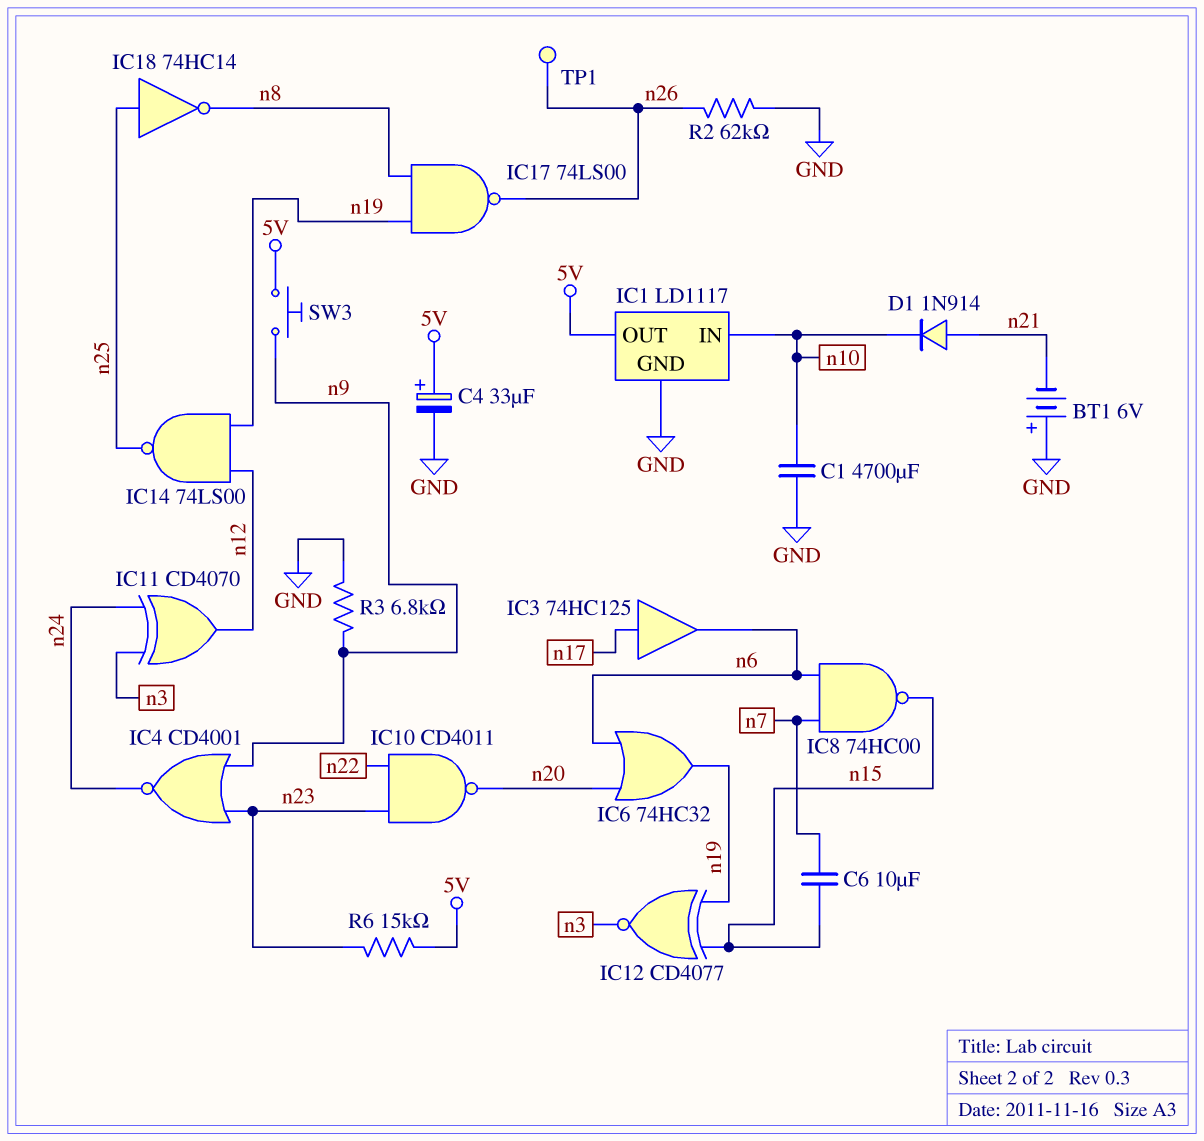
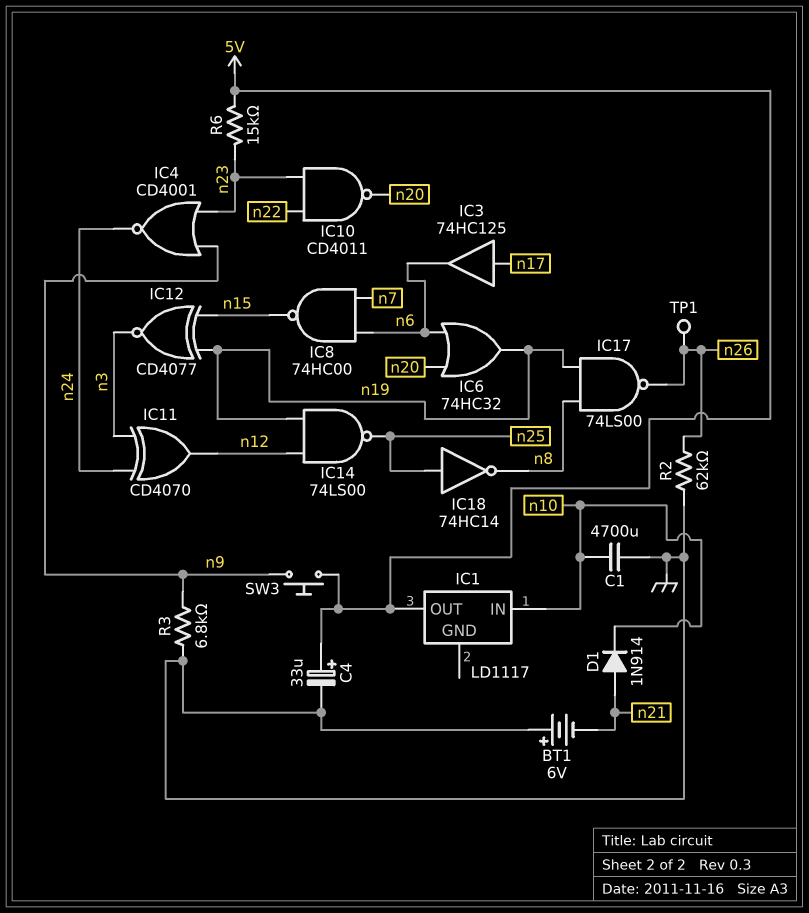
C6: 10uF (n7, n15) -> none
IC1 pin GND: GND -> none

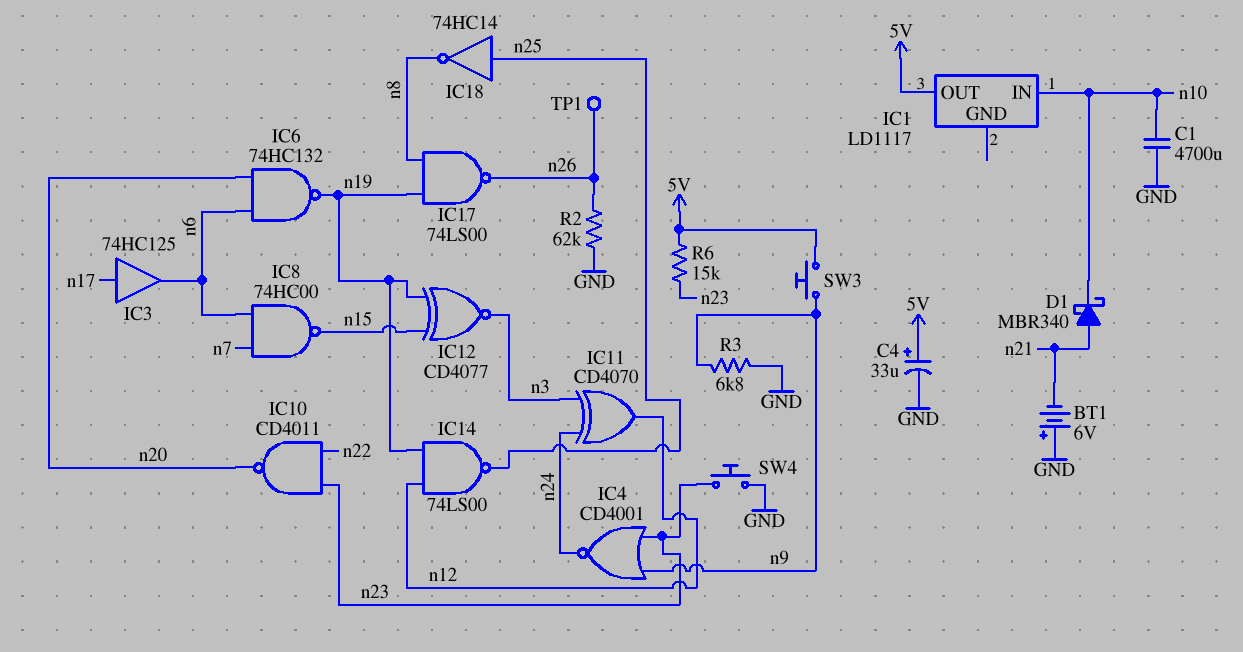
D1: diode 1N914 (A n21, K n10) -> schottky MBR340 (A n21, K n10)
IC6: OR 74HC32 (in n6, in n20, out n19) -> NAND 74HC132 (in n6, in n20, out n19)
SW4: none -> button (GND, n23)

